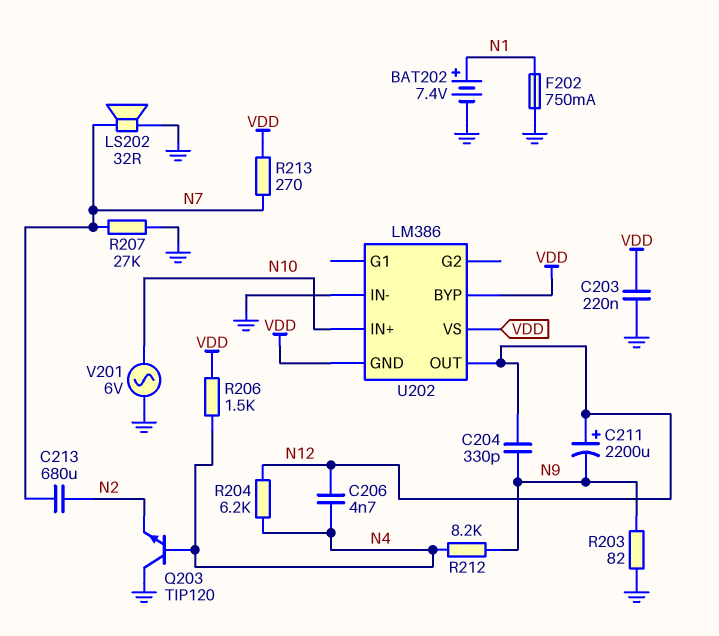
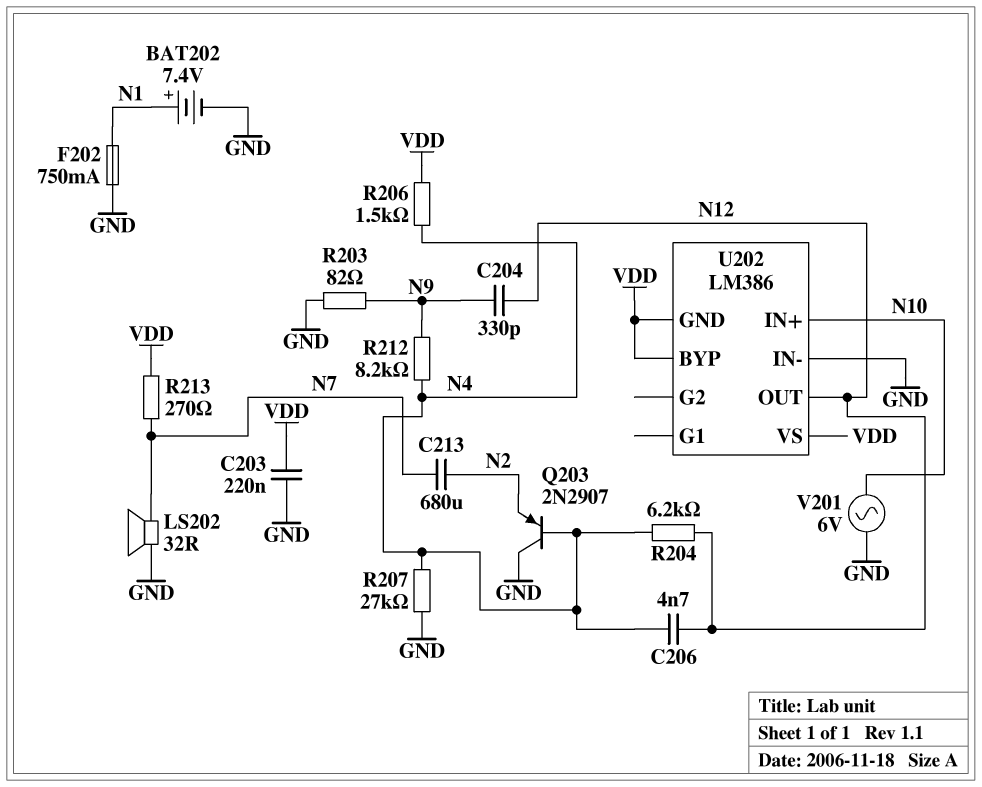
C211: 2200uF (plus N12, minus N9) -> none
Q203: NPN TIP120 (B N4, C GND, E N2) -> PNP 2N2907 (B N4, C GND, E N2)
R207: 27k (GND, N7) -> 27k (GND, N4)

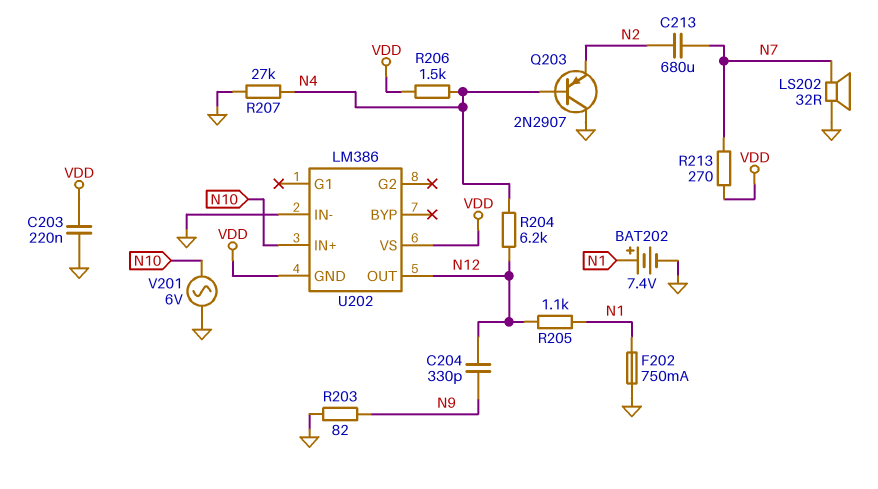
C206: 4.7nF (N4, N12) -> none
R205: none -> 1.1k (N1, N12)
R212: 8.2k (N4, N9) -> none
U202 pin BYP: VDD -> none

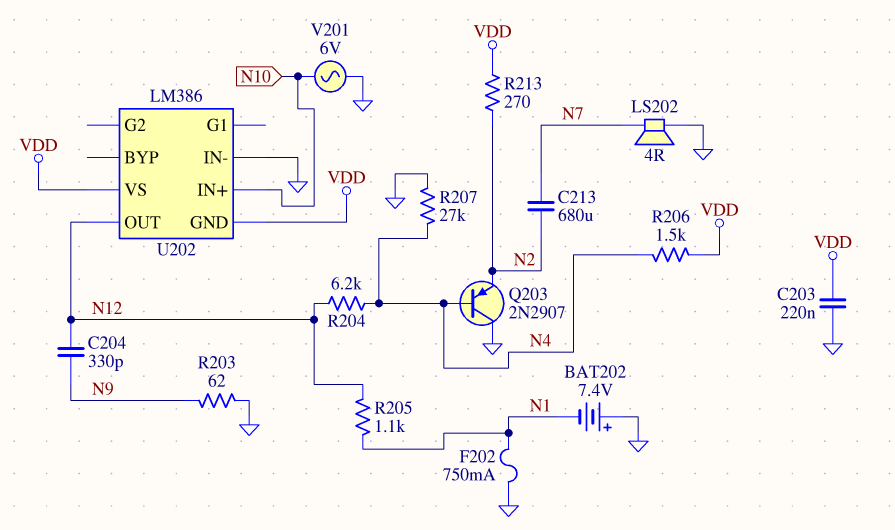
BAT202: 7.4V (plus N1, minus GND) -> 7.4V (plus GND, minus N1)
LS202: speaker 32R (GND, N7) -> speaker 4R (GND, N7)
R203: 82 (GND, N9) -> 62 (GND, N9)
R213: 270 (N7, VDD) -> 270 (N2, VDD)

